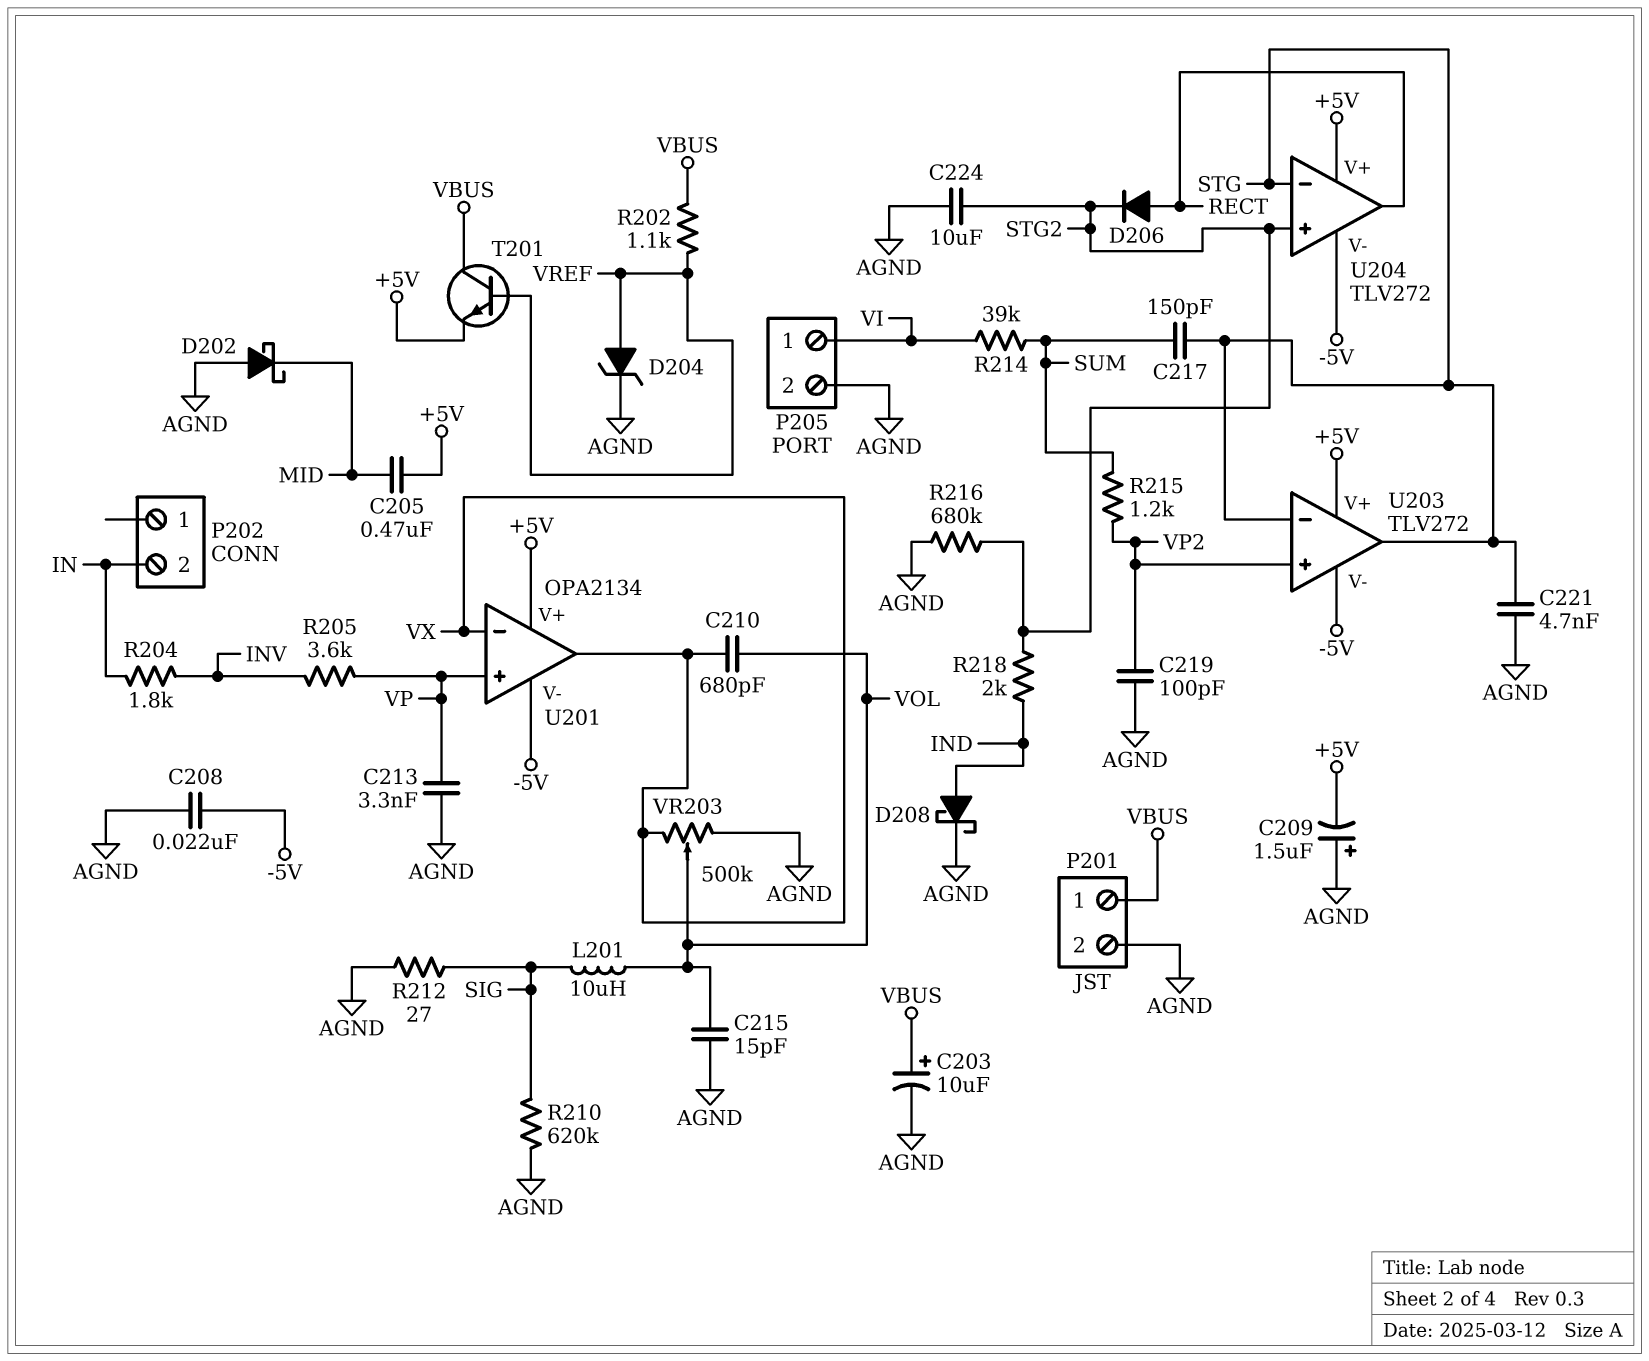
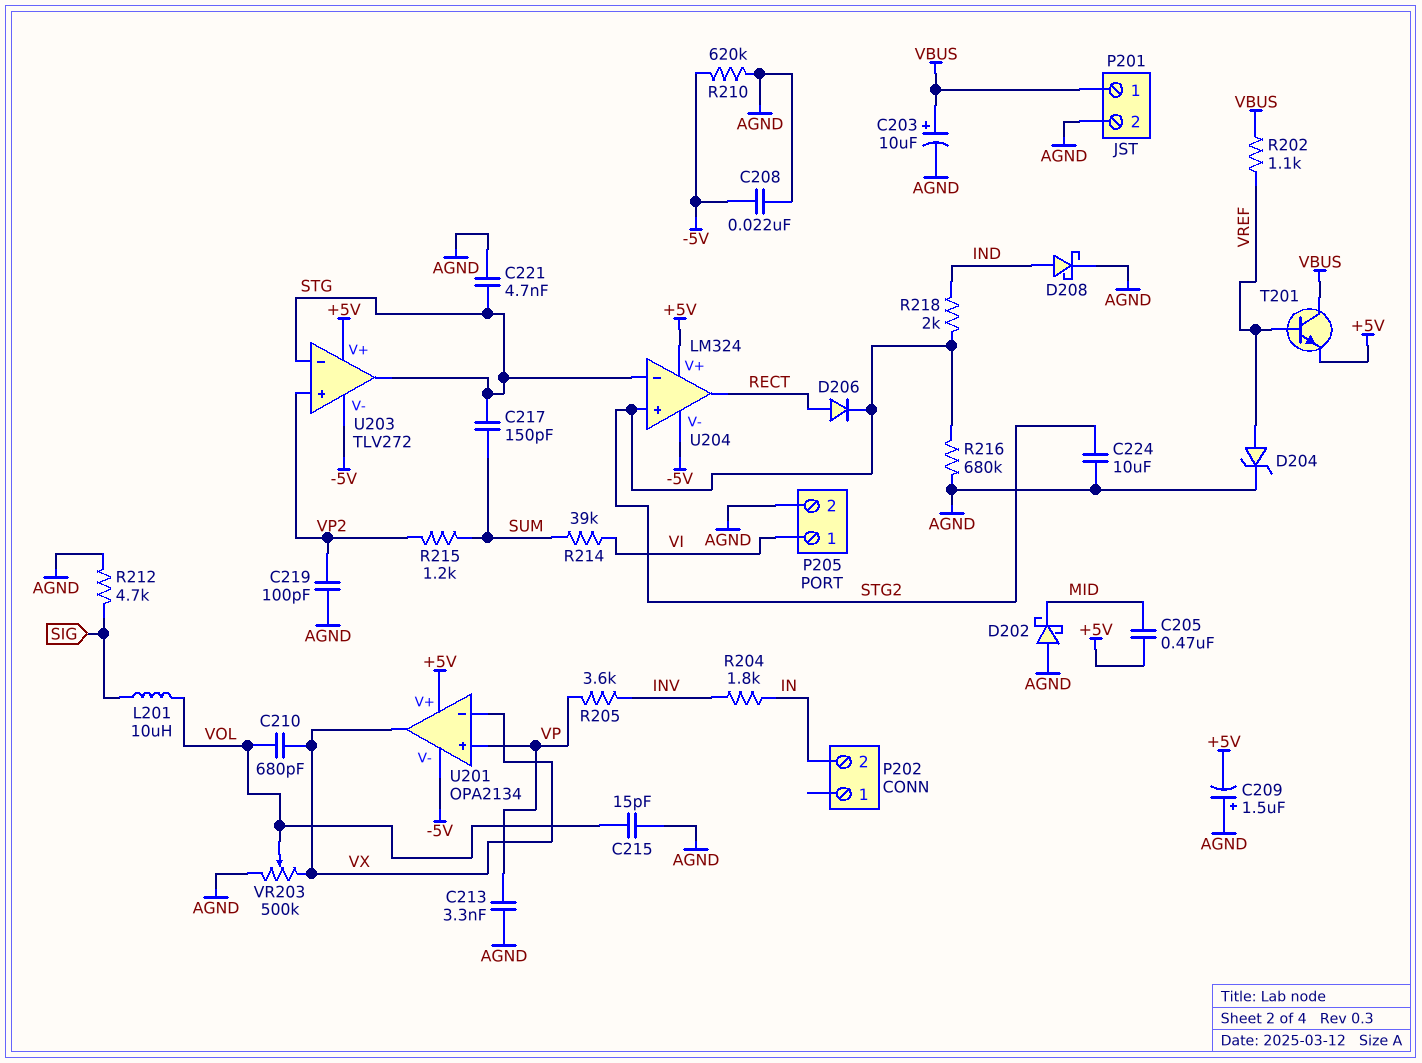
R210: 620k (AGND, SIG) -> 620k (-5V, AGND)
R212: 27 (AGND, SIG) -> 4.7k (AGND, SIG)
U204: TLV272 -> LM324

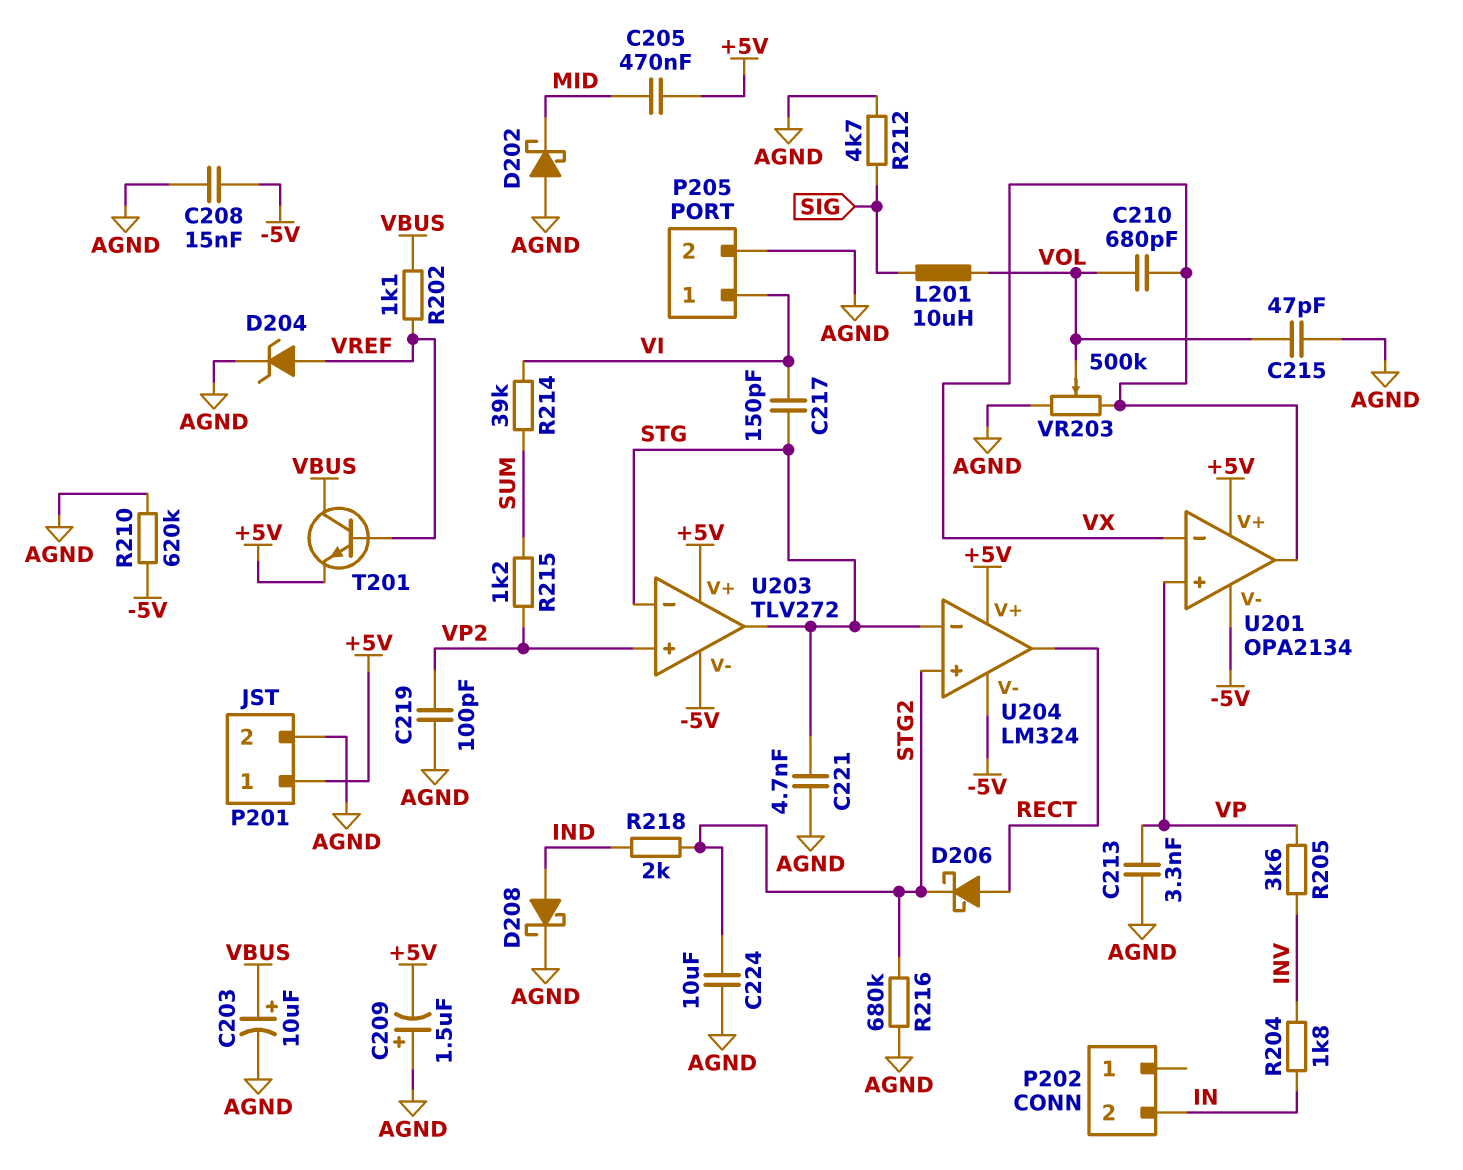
C208: 22nF (-5V, AGND) -> 15nF (-5V, AGND)
C215: 15pF (AGND, VOL) -> 47pF (AGND, VOL)
C217: 150pF (STG, SUM) -> 150pF (STG, VI)
D206: diode (A RECT, K STG2) -> schottky (A RECT, K STG2)
P201 pin 1: VBUS -> +5V

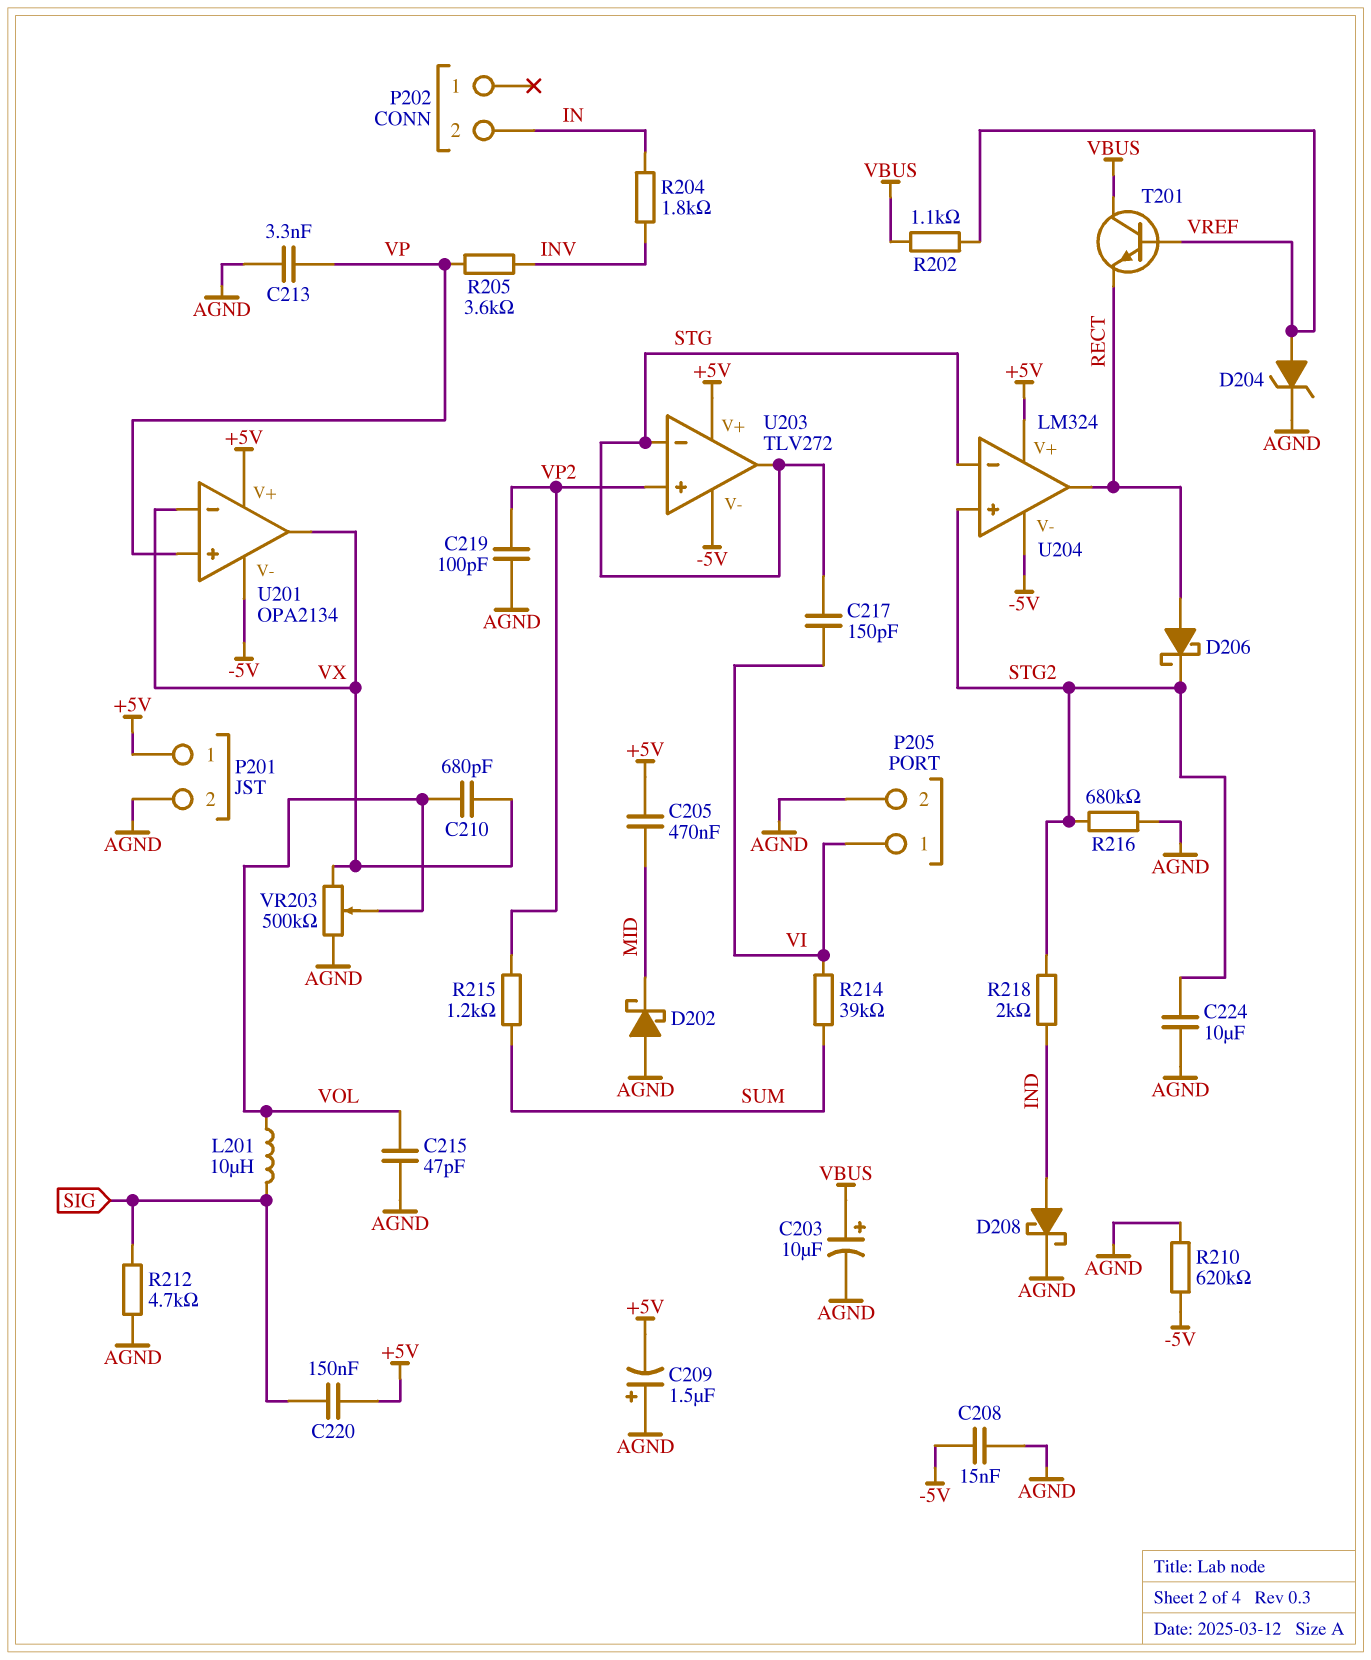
C220: none -> 150nF (+5V, SIG)
C221: 4.7nF (AGND, STG) -> none
T201: NPN (B VREF, C VBUS, E +5V) -> NPN (B VREF, C VBUS, E RECT)

